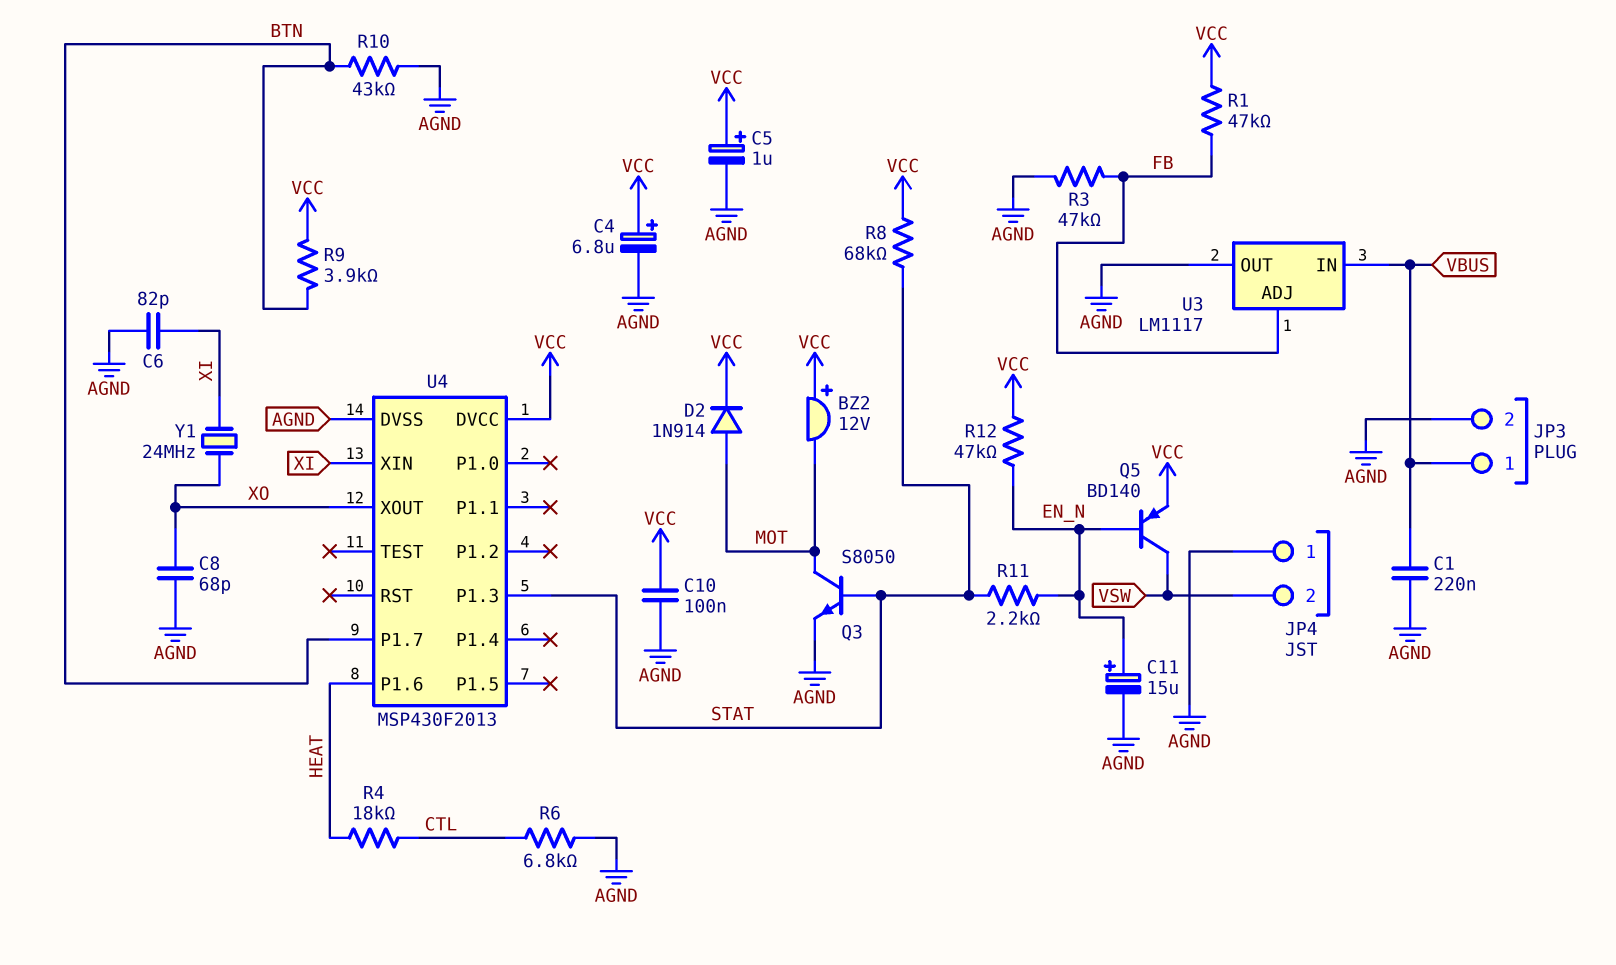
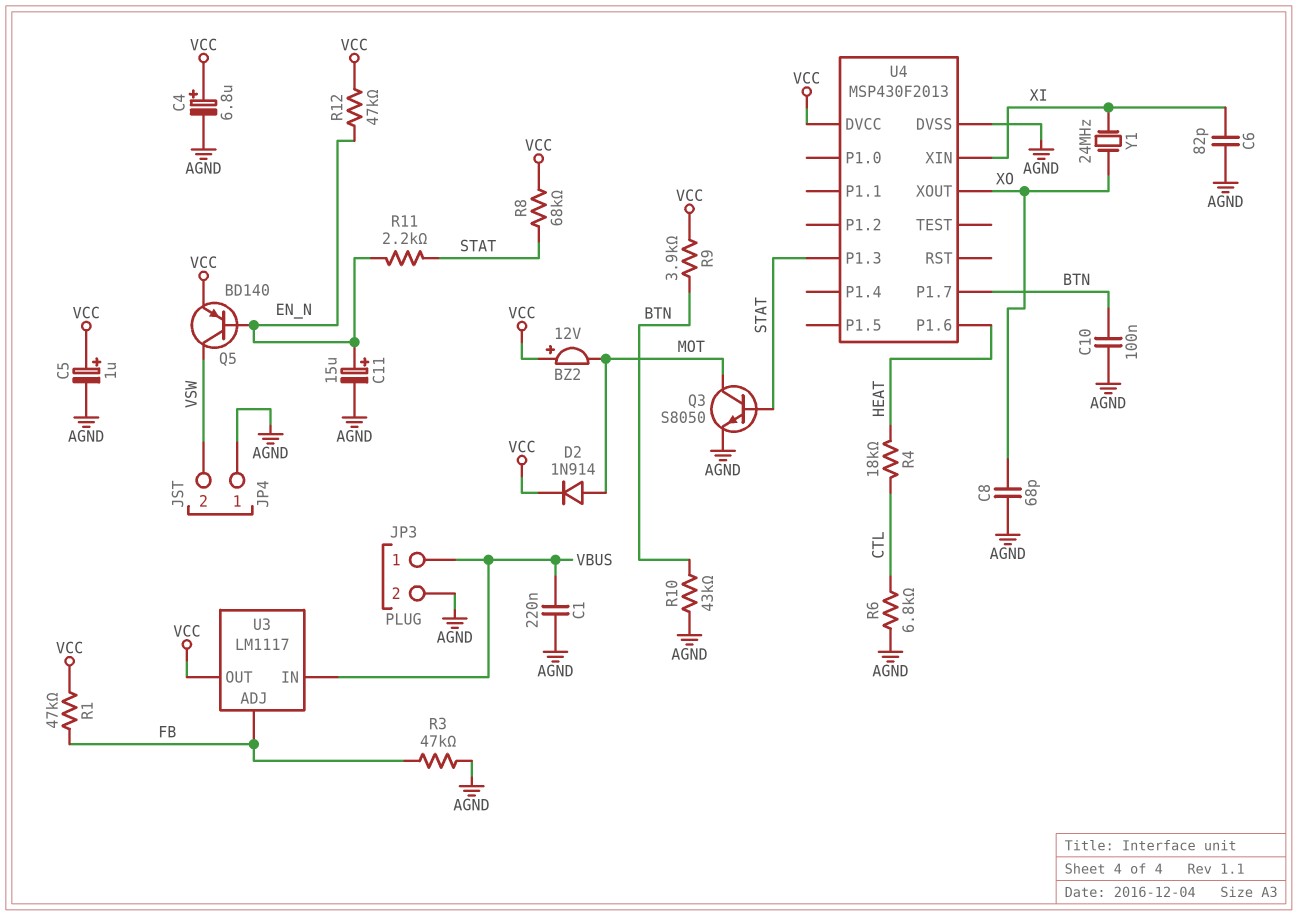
C10: 100nF (AGND, VCC) -> 100nF (AGND, BTN)
U3 pin OUT: AGND -> VCC

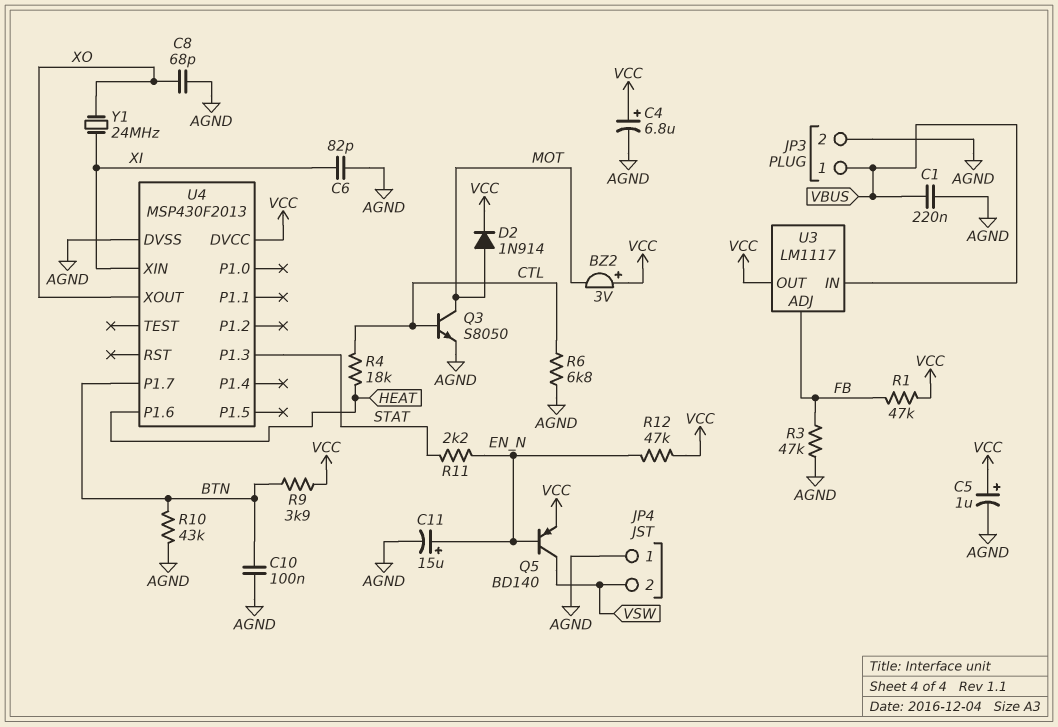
BZ2: buzzer 12V (plus VCC, minus MOT) -> buzzer 3V (plus VCC, minus MOT)
Q3: NPN S8050 (B STAT, C MOT, E AGND) -> NPN S8050 (B CTL, C MOT, E AGND)
R8: 68k (STAT, VCC) -> none

